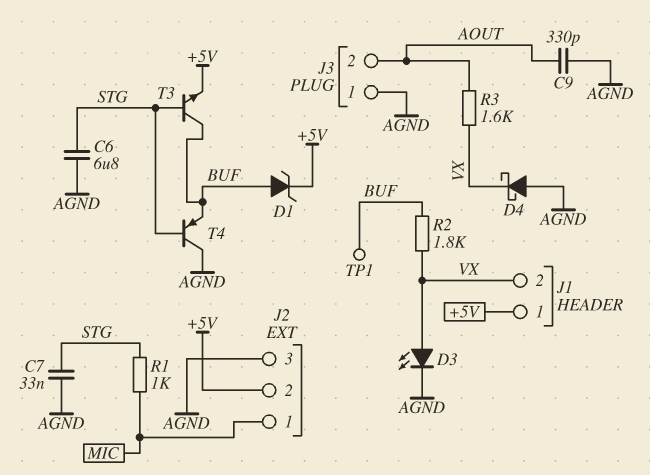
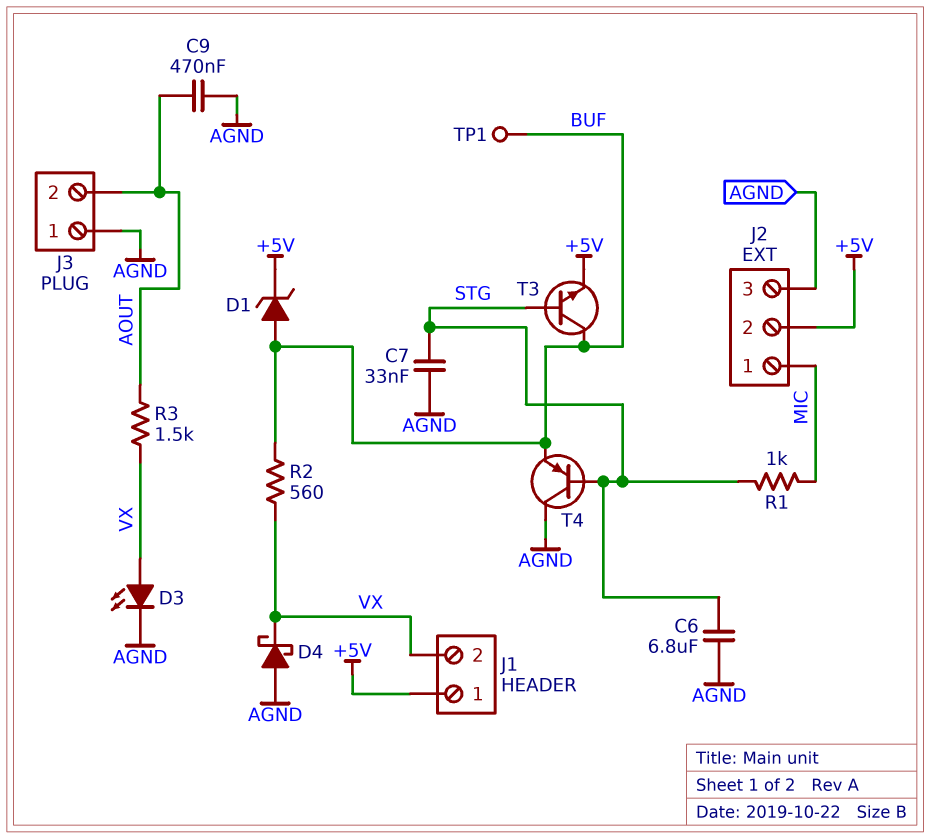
C9: 330pF (AGND, AOUT) -> 470nF (AGND, AOUT)
R2: 1.8k (BUF, VX) -> 560 (BUF, VX)
R3: 1.6k (AOUT, VX) -> 1.5k (AOUT, VX)

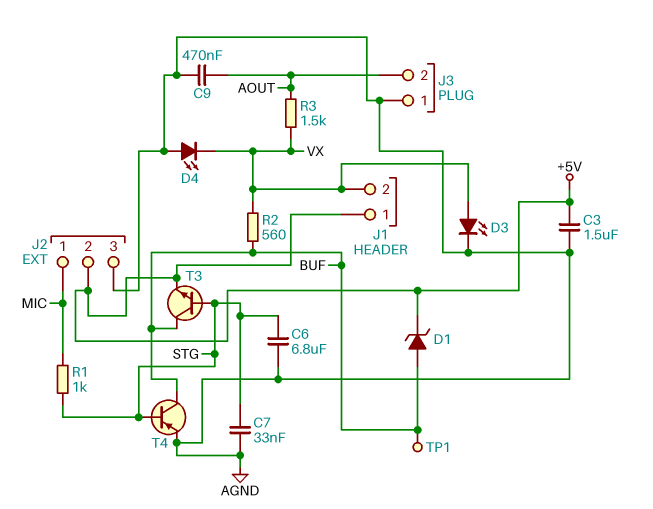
C3: none -> 1.5uF (+5V, AGND)
D4: schottky (A AGND, K VX) -> LED (A AGND, K VX)
T4: PNP (B STG, C AGND, E BUF) -> PNP (B STG, C BUF, E AGND)

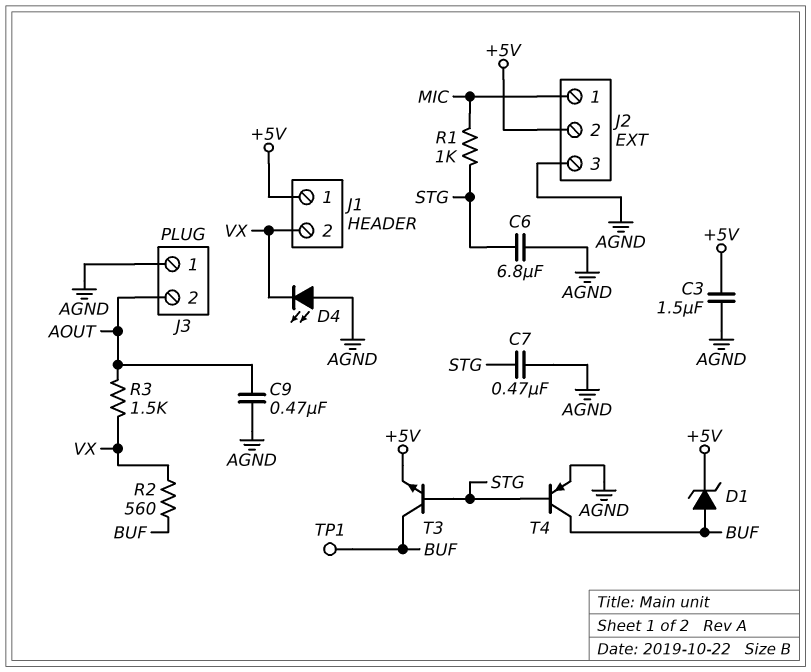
C7: 33nF (AGND, STG) -> 470nF (AGND, STG)
D3: LED (A VX, K AGND) -> none

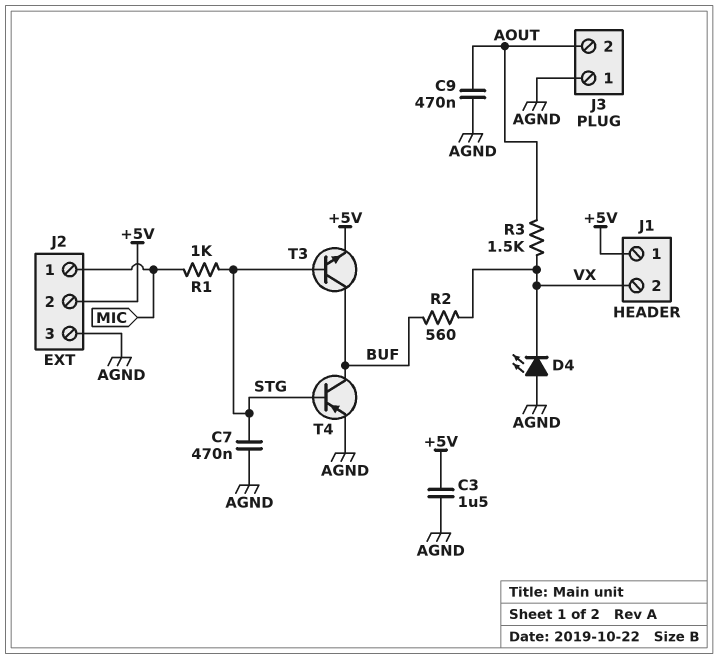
C6: 6.8uF (AGND, STG) -> none
D1: zener (A BUF, K +5V) -> none
TP1: test point (BUF) -> none

